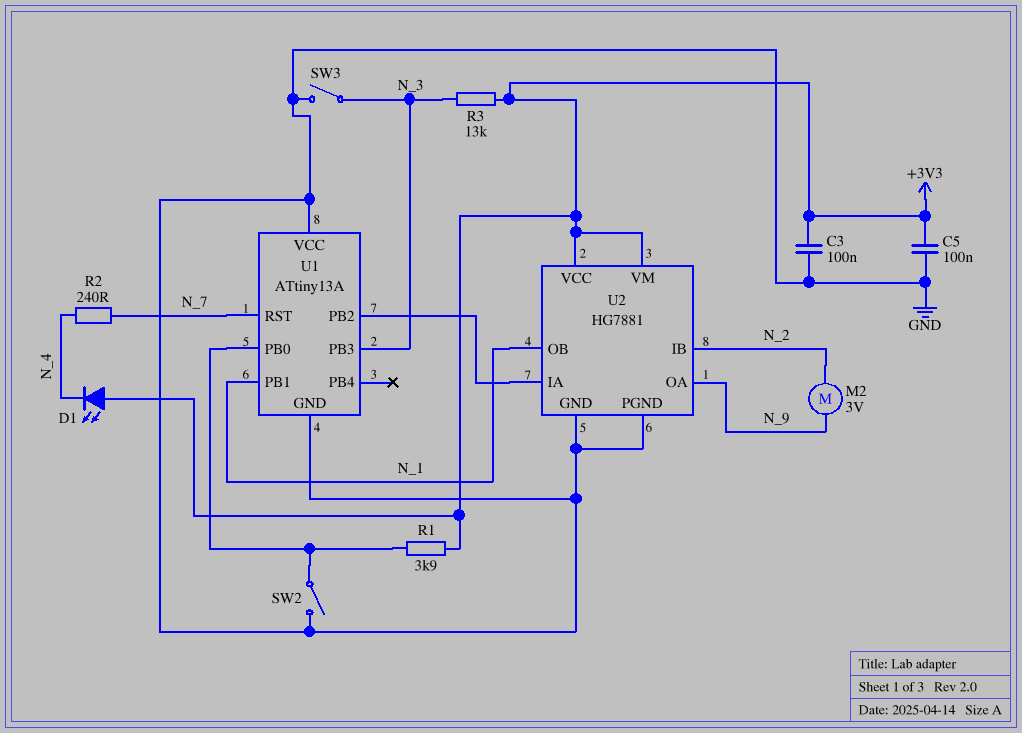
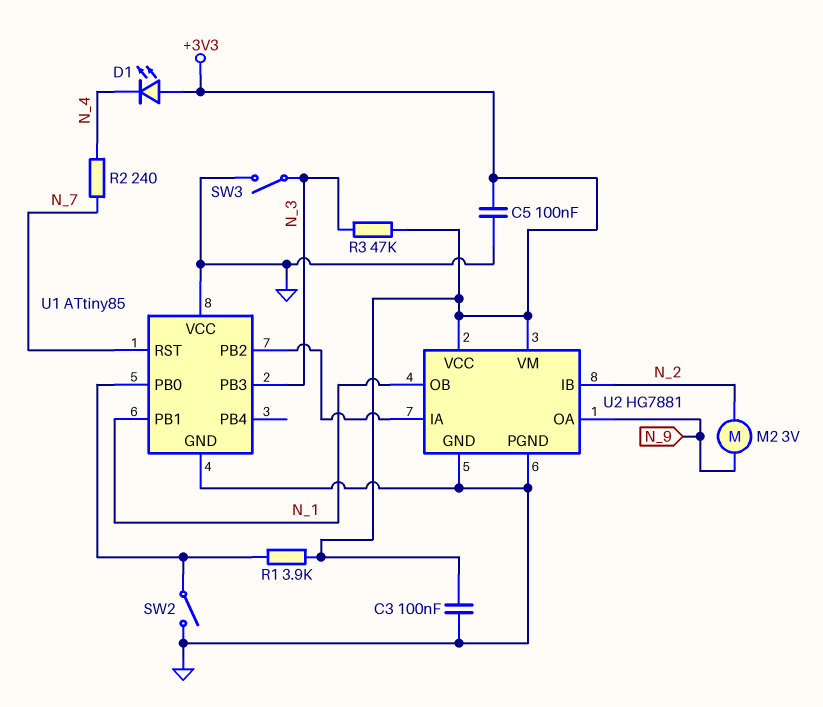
R3: 13k (+3V3, N_3) -> 47k (+3V3, N_3)
U1: ATtiny13A -> ATtiny85

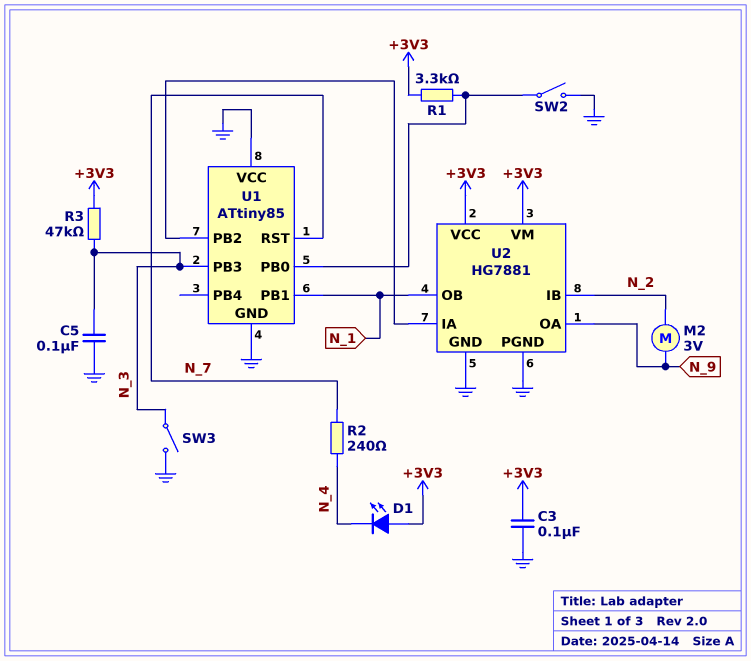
C5: 100nF (+3V3, GND) -> 100nF (GND, N_3)
R1: 3.9k (+3V3, U1/PB0) -> 3.3k (+3V3, U1/PB0)

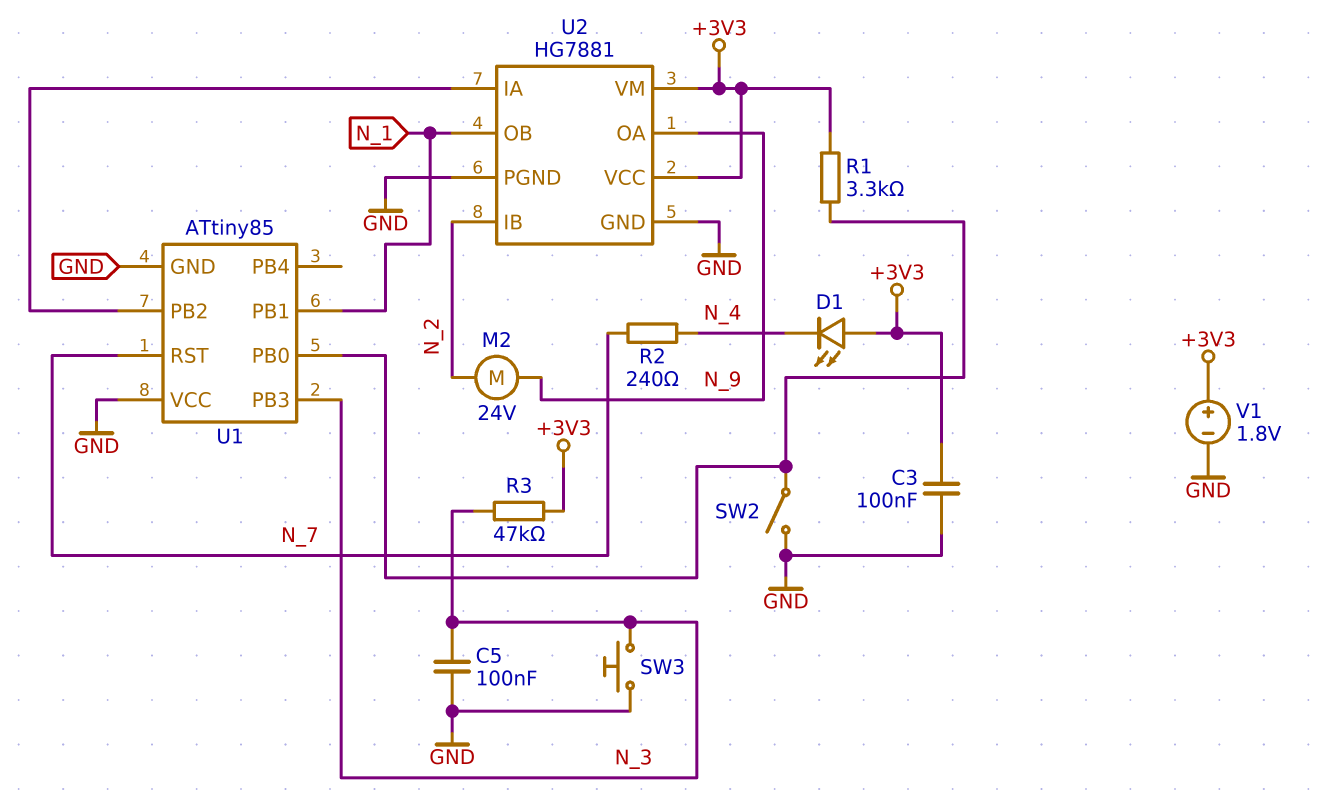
M2: motor 3V (N_2, N_9) -> motor 24V (N_2, N_9)
SW3: switch (GND, N_3) -> button (GND, N_3)
V1: none -> 1.8V (plus +3V3, minus GND)

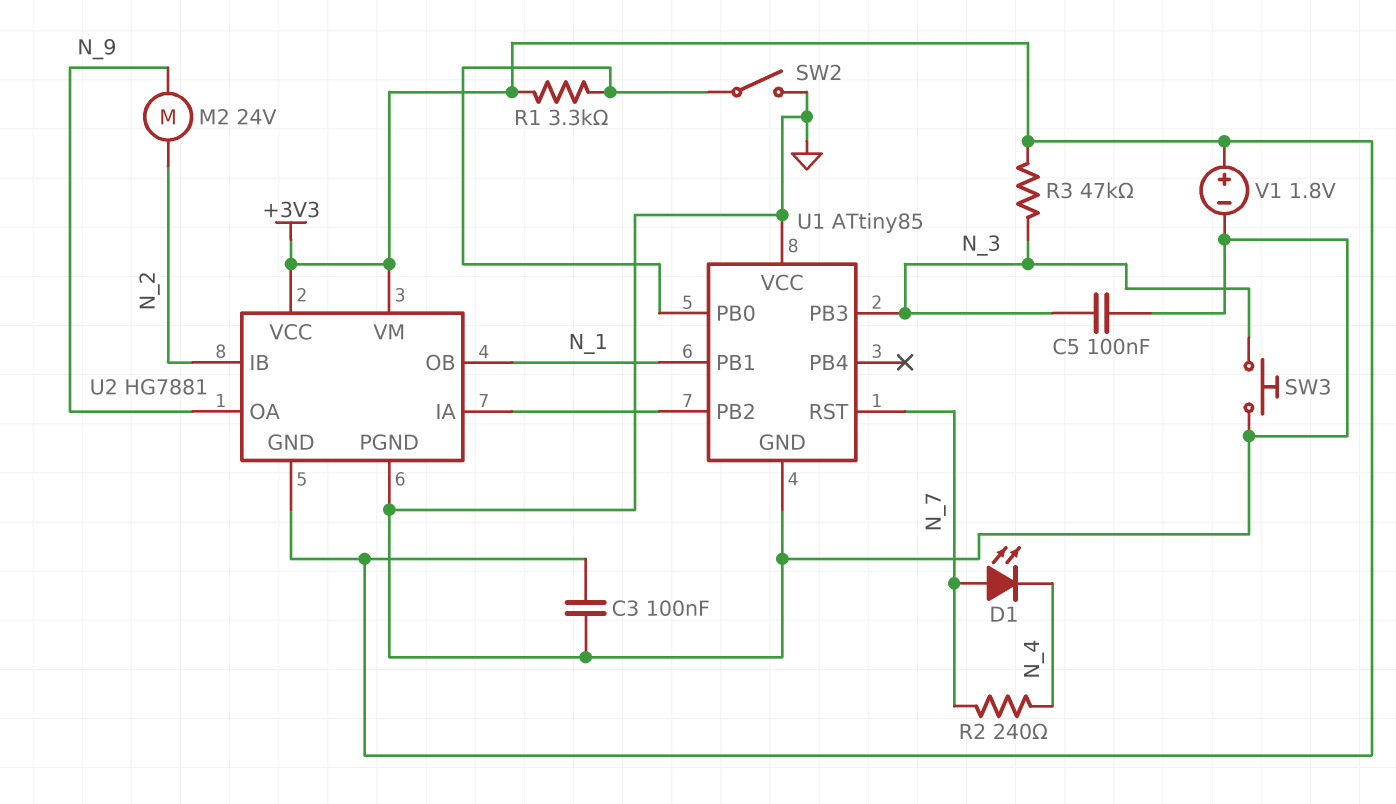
D1: LED (A +3V3, K N_4) -> LED (A N_7, K N_4)
U2 pin GND: GND -> +3V3

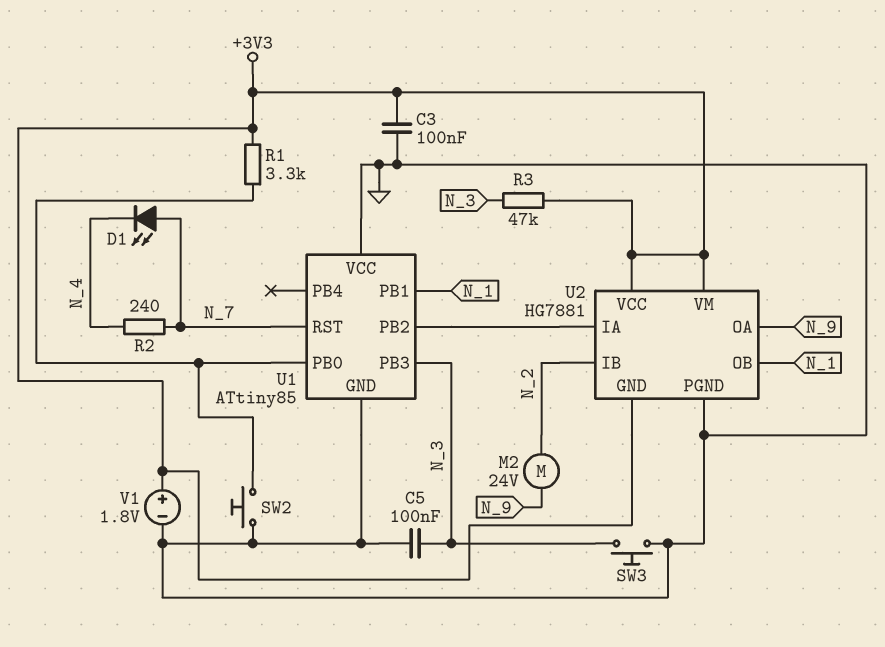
SW2: switch (GND, U1/PB0) -> button (GND, U1/PB0)

